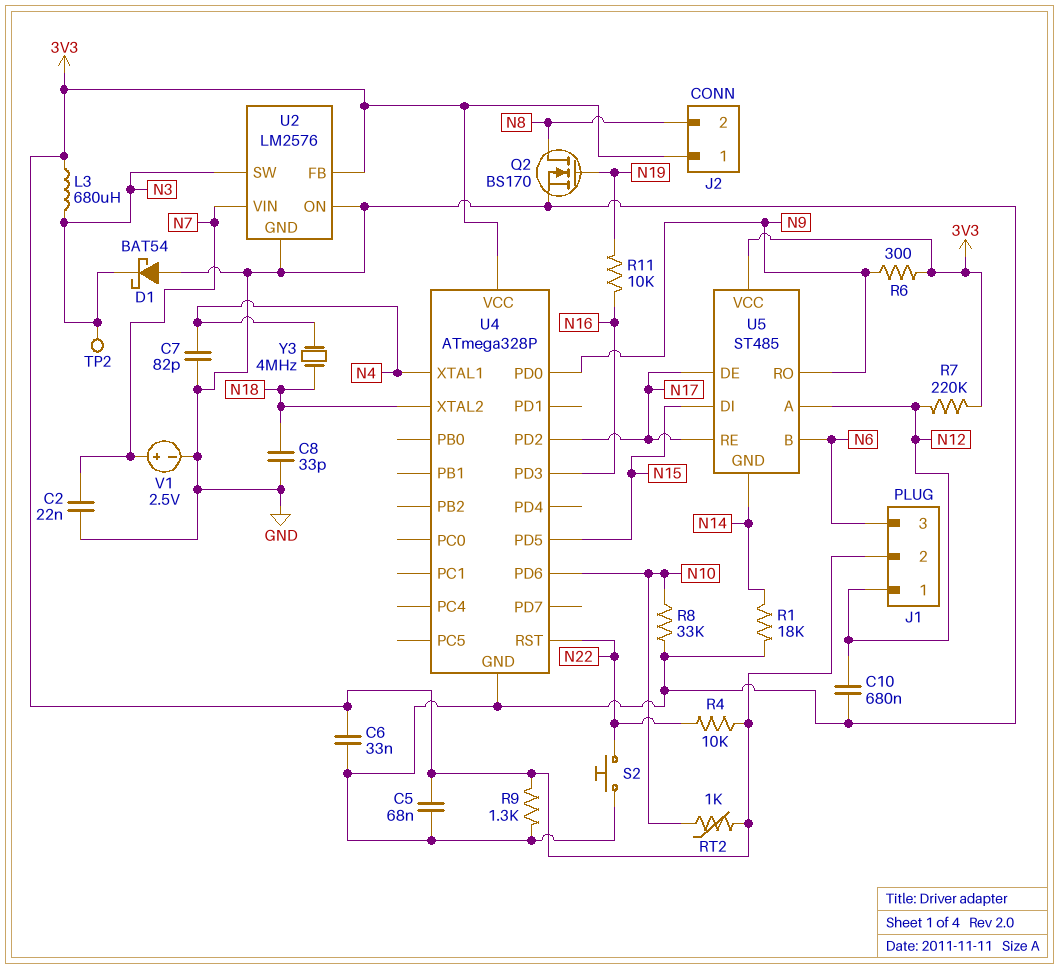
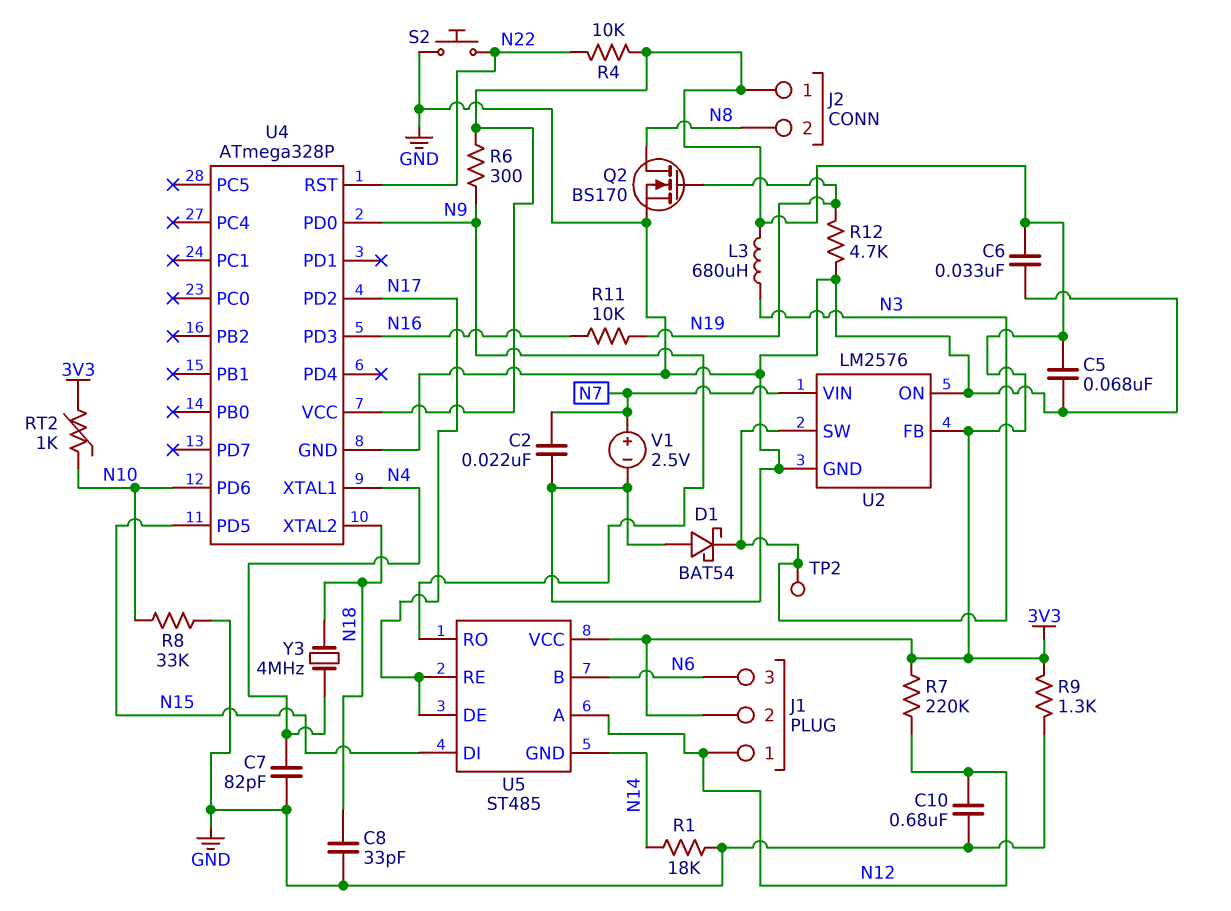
R12: none -> 4.7k (GND, N19)

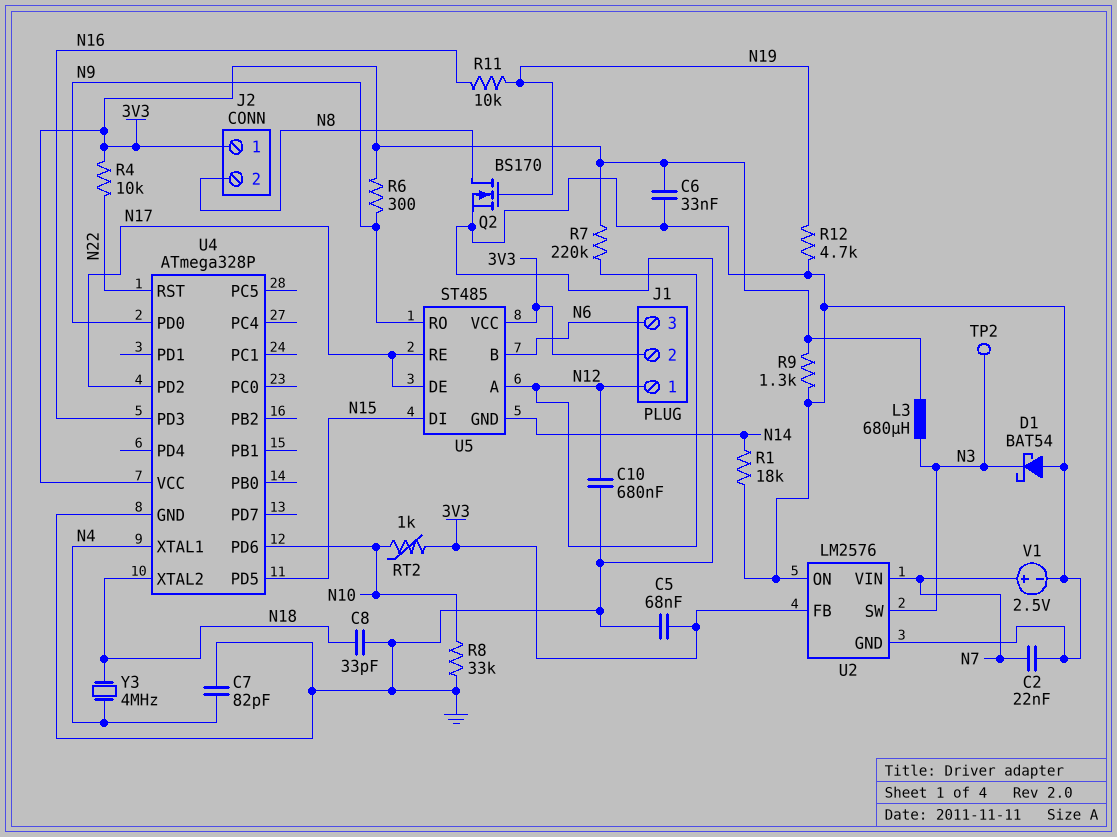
S2: button (GND, N22) -> none

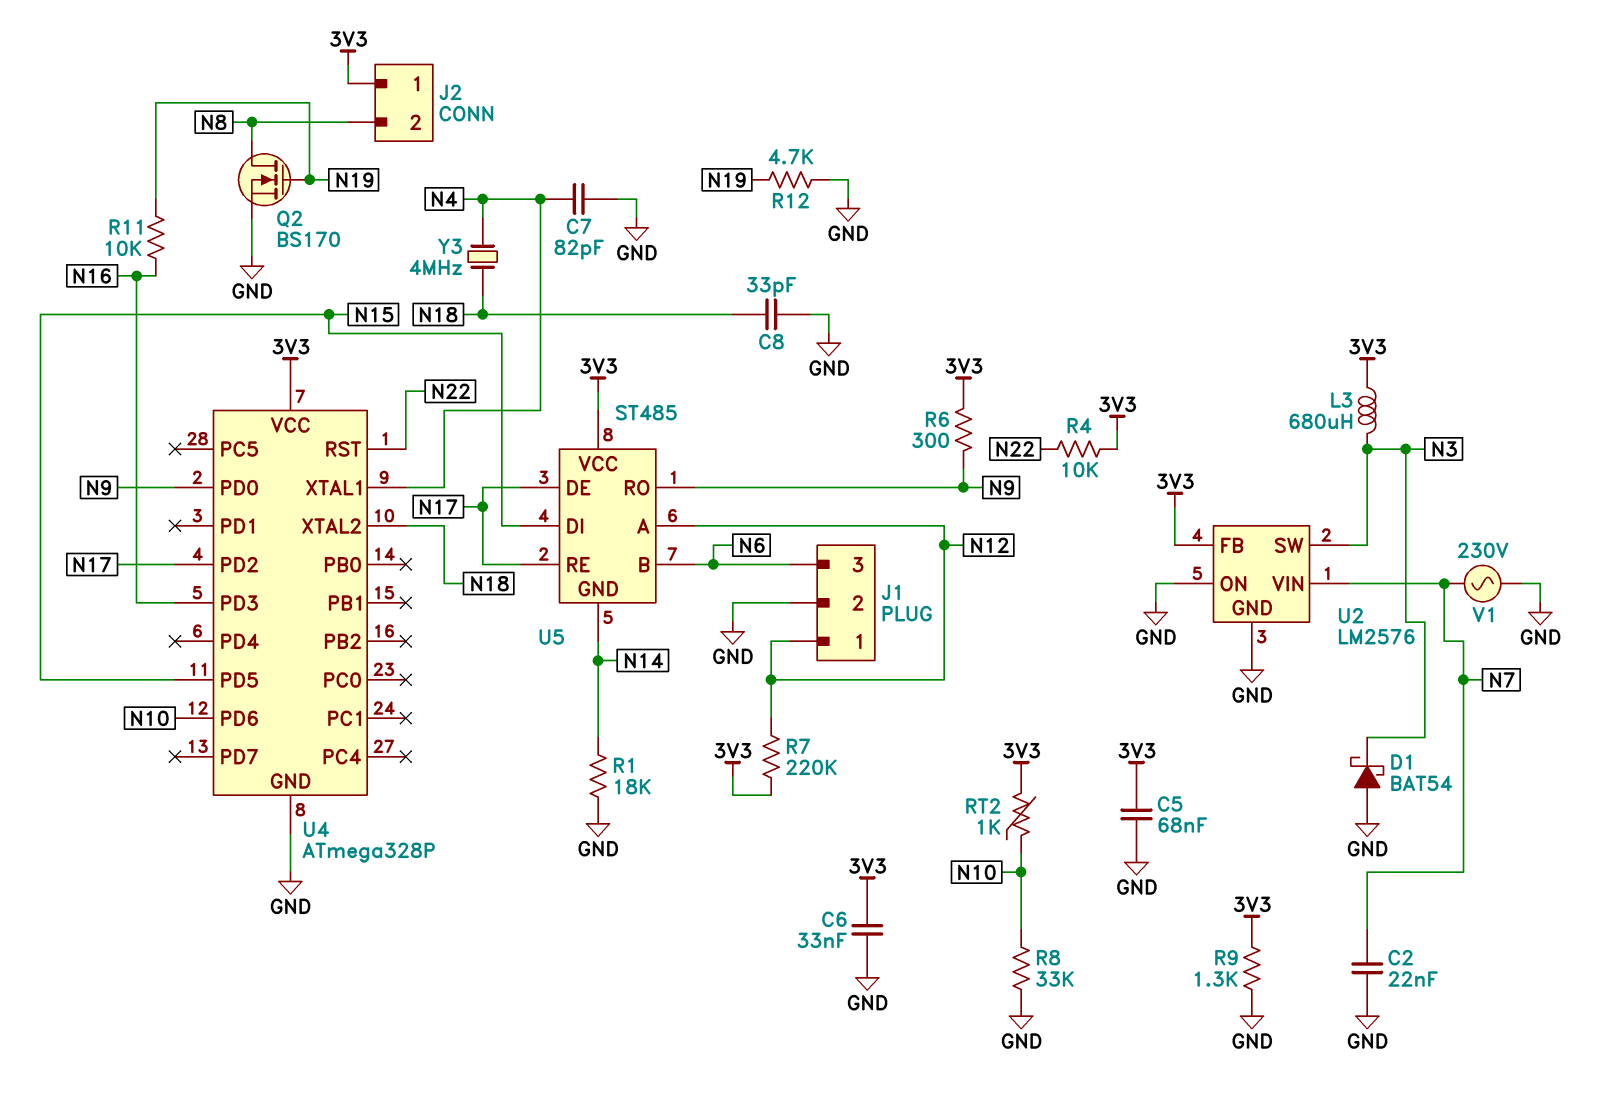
C10: 680nF (GND, N12) -> none
J1 pin 2: 3V3 -> GND
TP2: test point (N3) -> none
V1: 2.5V (plus N7, minus GND) -> AC 230V (GND, N7)

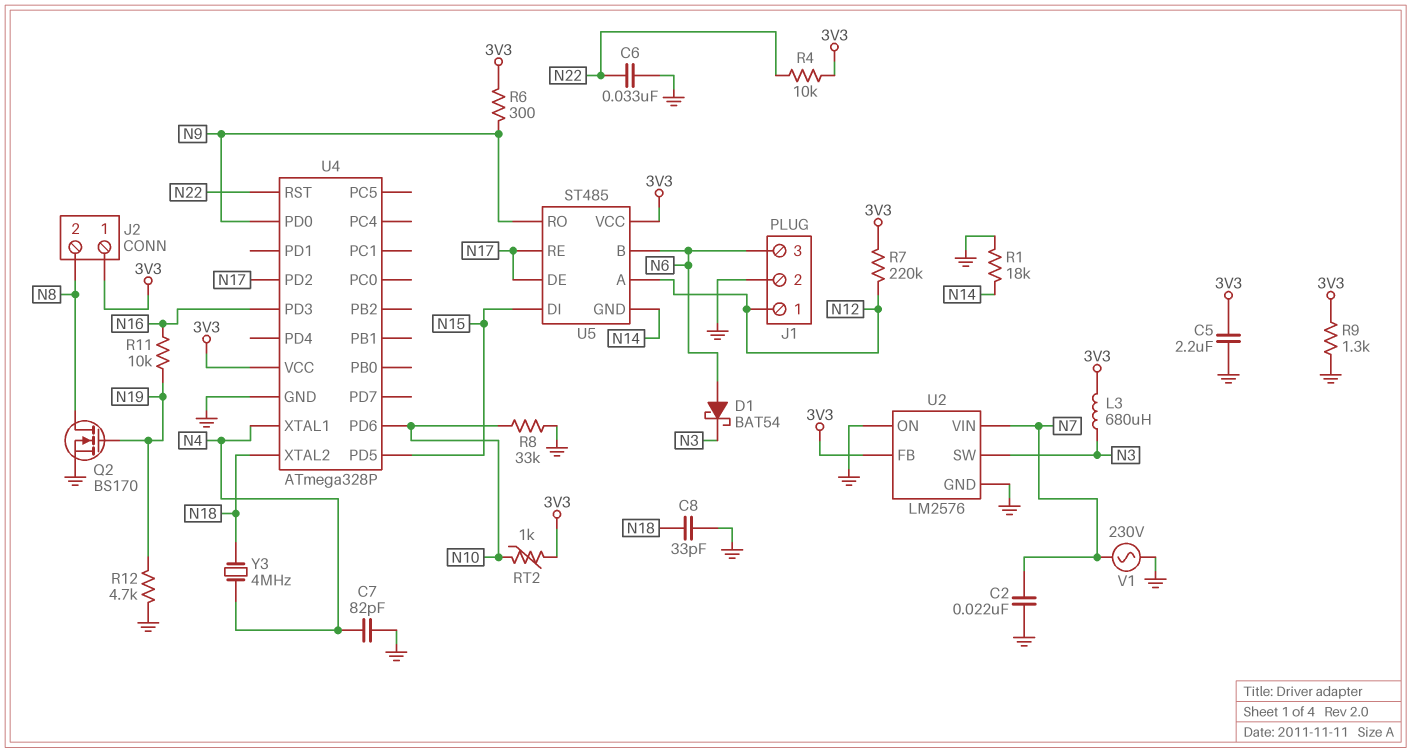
C5: 68nF (3V3, GND) -> 2.2uF (3V3, GND)
C6: 33nF (3V3, GND) -> 33nF (GND, N22)
D1: schottky BAT54 (A GND, K N3) -> schottky BAT54 (A N6, K N3)

